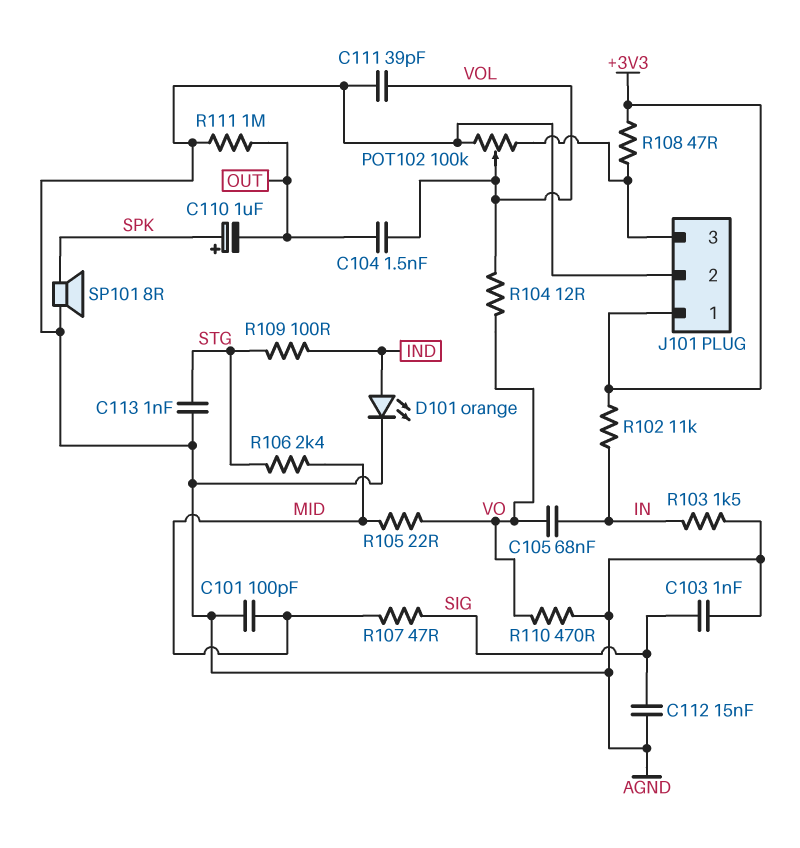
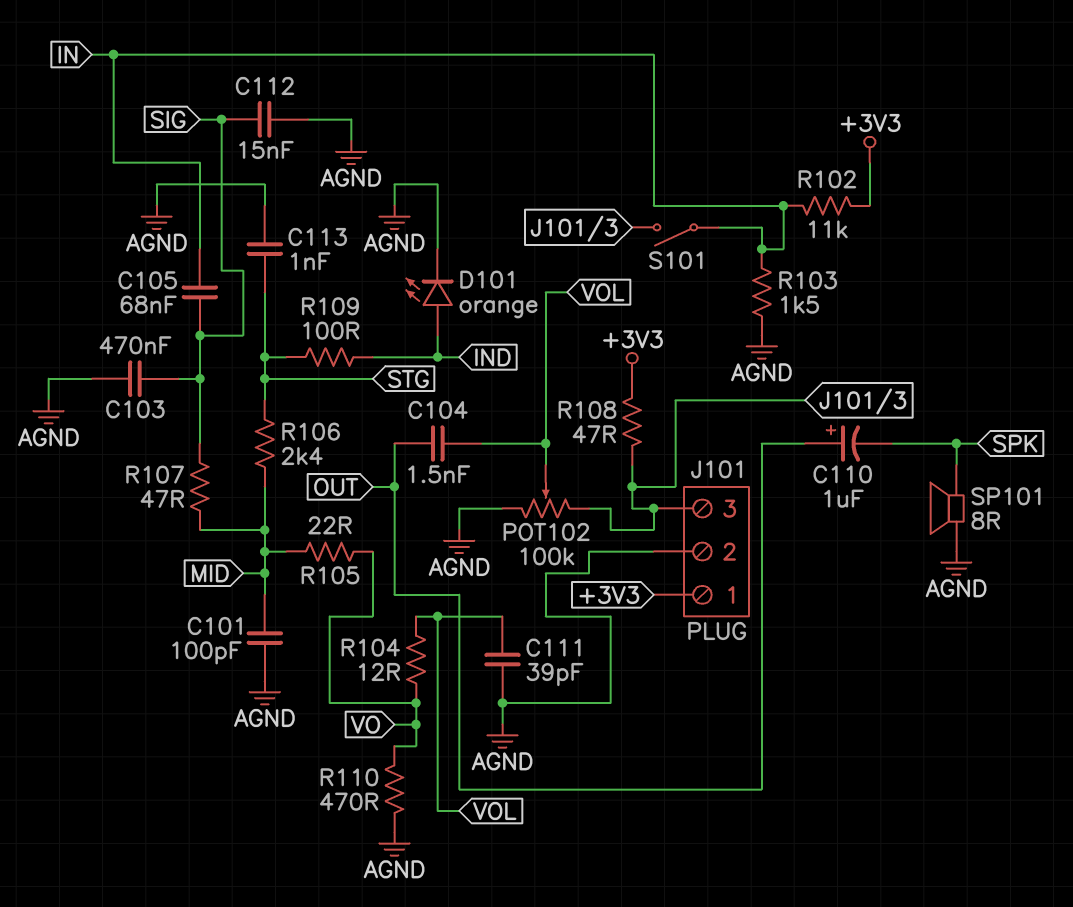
C103: 1nF (AGND, SIG) -> 470nF (AGND, SIG)
C105: 68nF (IN, VO) -> 68nF (IN, SIG)
C110: 1uF (plus SPK, minus OUT) -> 1uF (plus OUT, minus SPK)
R111: 1M (AGND, OUT) -> none
S101: none -> switch (IN, J101/3)

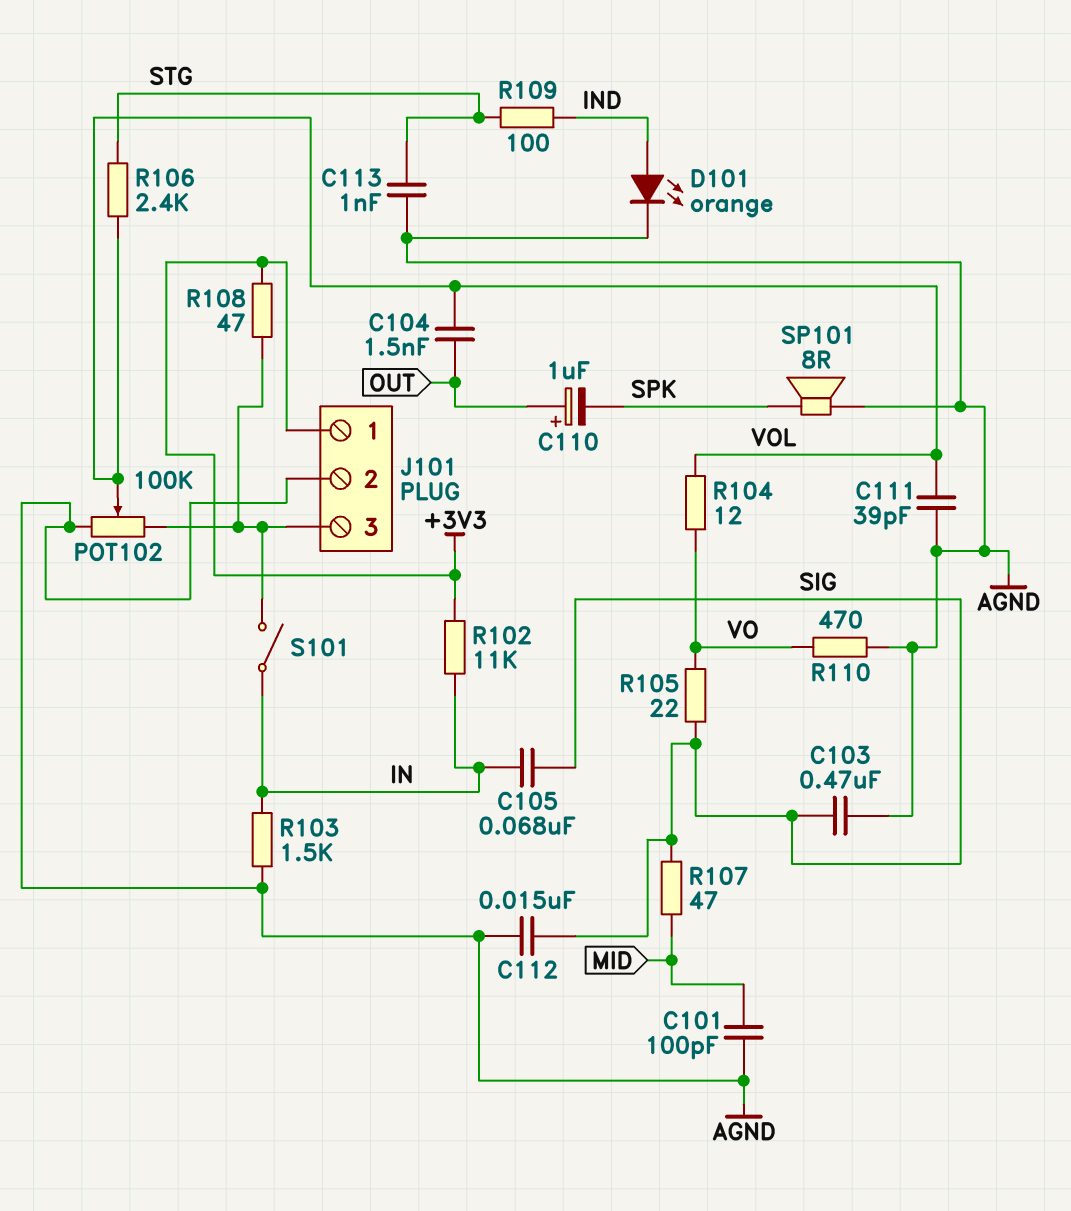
R105: 22 (MID, VO) -> 22 (SIG, VO)
R106: 2.4k (MID, STG) -> 2.4k (STG, VOL)

